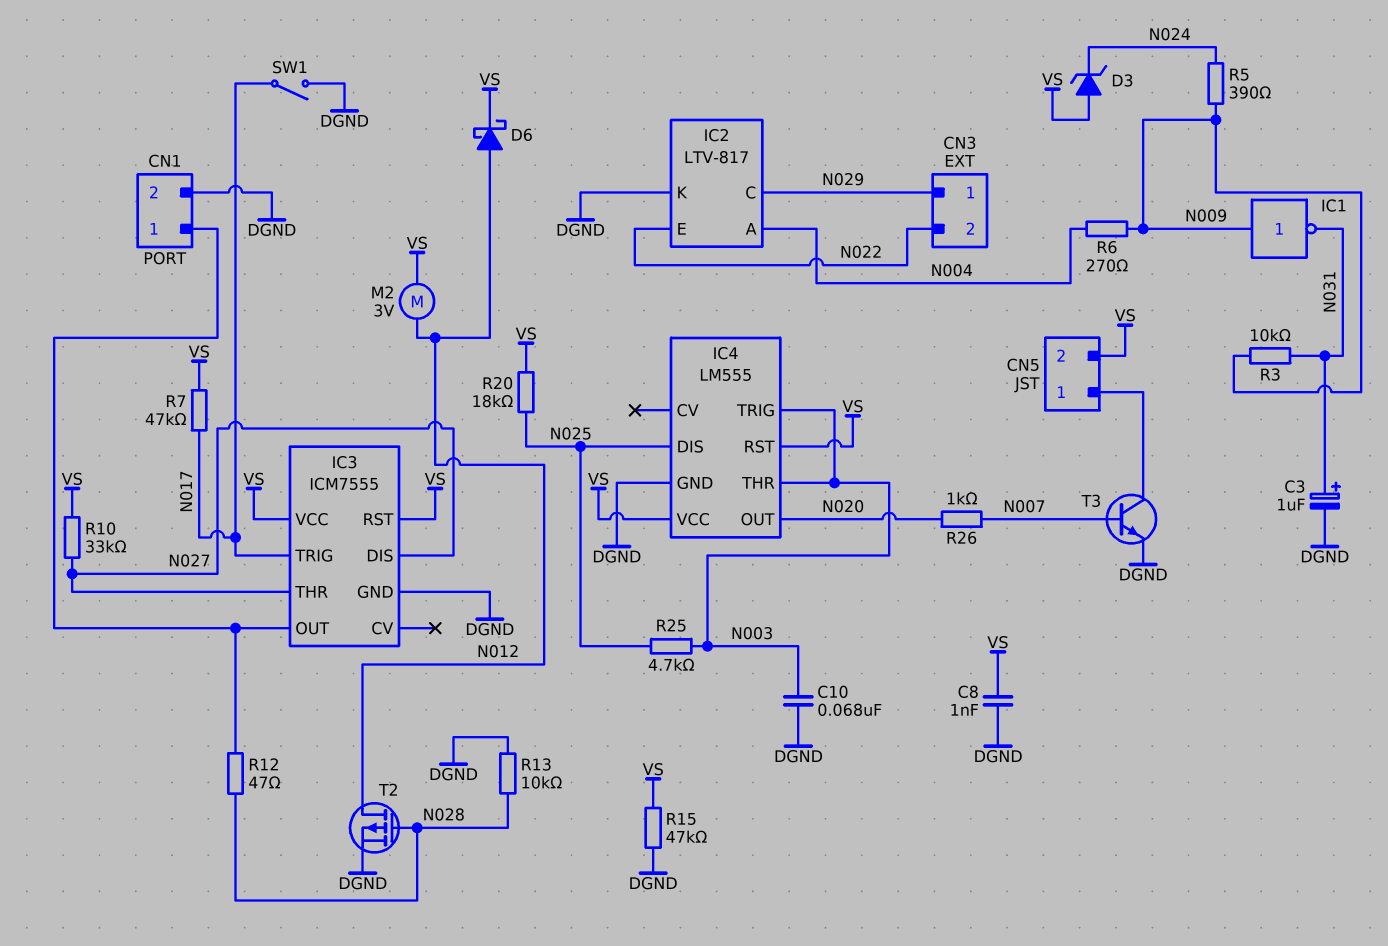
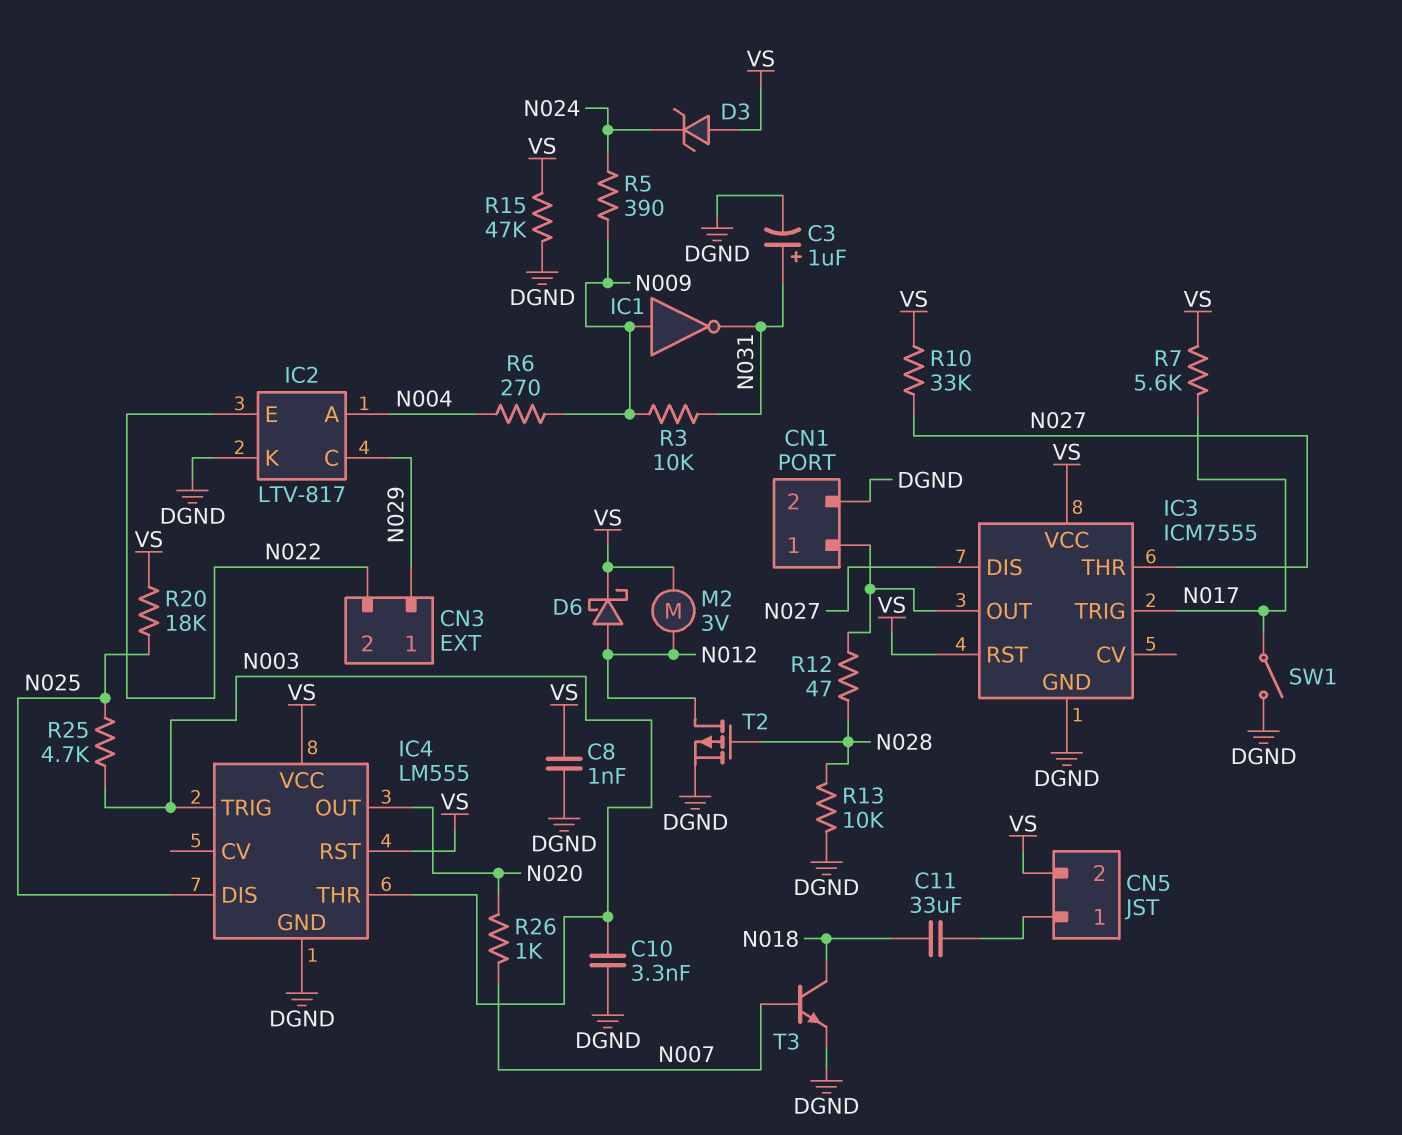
C10: 68nF (DGND, N003) -> 3.3nF (DGND, N003)
C11: none -> 33uF (CN5/1, N018)
R7: 47k (N017, VS) -> 5.6k (N017, VS)
T3: NPN (B N007, C CN5/1, E DGND) -> NPN (B N007, C N018, E DGND)

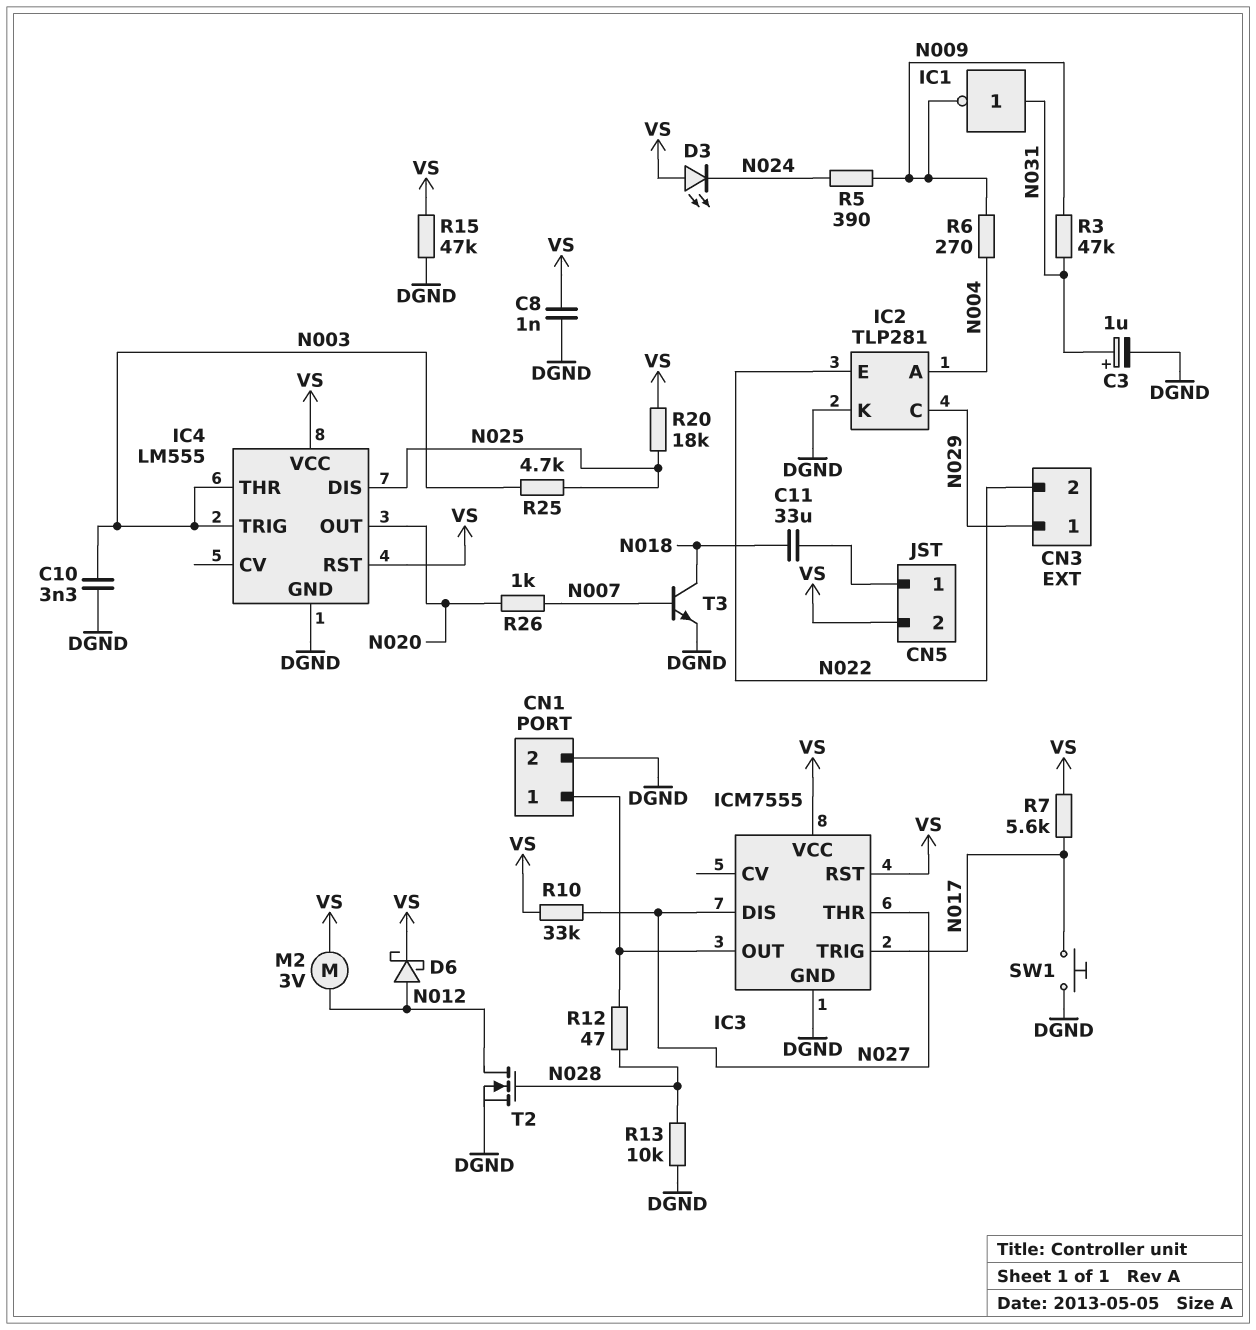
D3: zener (A VS, K N024) -> LED (A VS, K N024)
IC1: NOT (in N009, out N031) -> NOT (in N031, out N009)
IC2: LTV-817 -> TLP281
R3: 10k (N009, N031) -> 47k (N009, N031)
SW1: switch (DGND, N017) -> button (DGND, N017)
T2: PMOS (G N028, D N012, S DGND) -> NMOS (G N028, D N012, S DGND)

